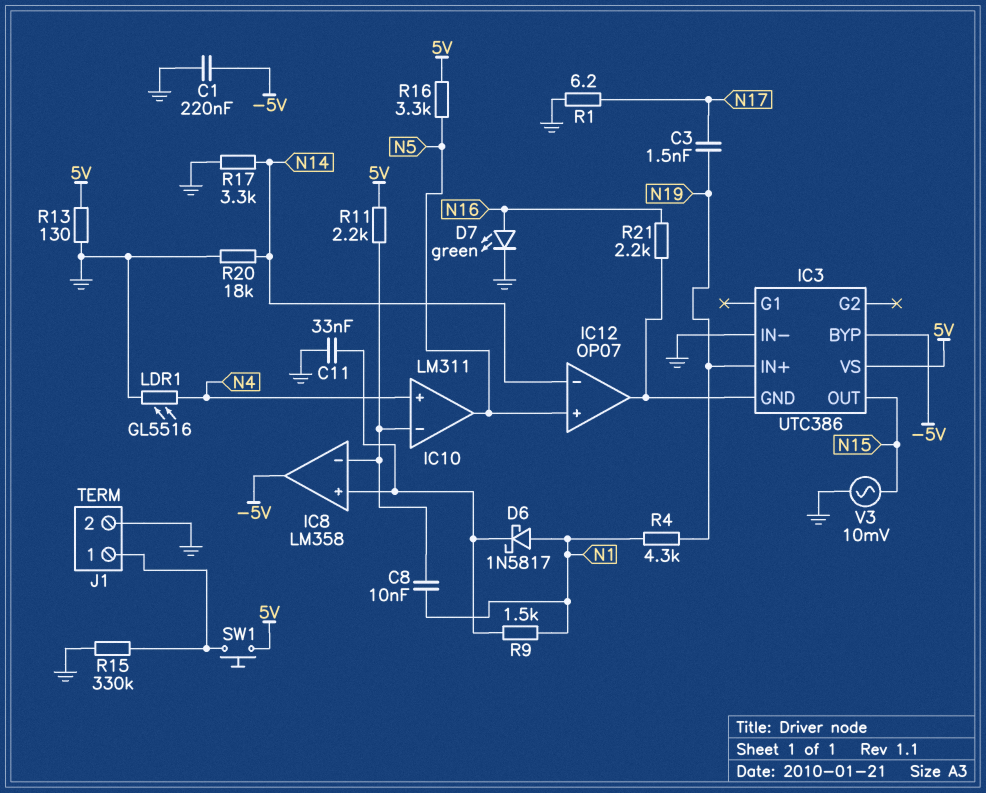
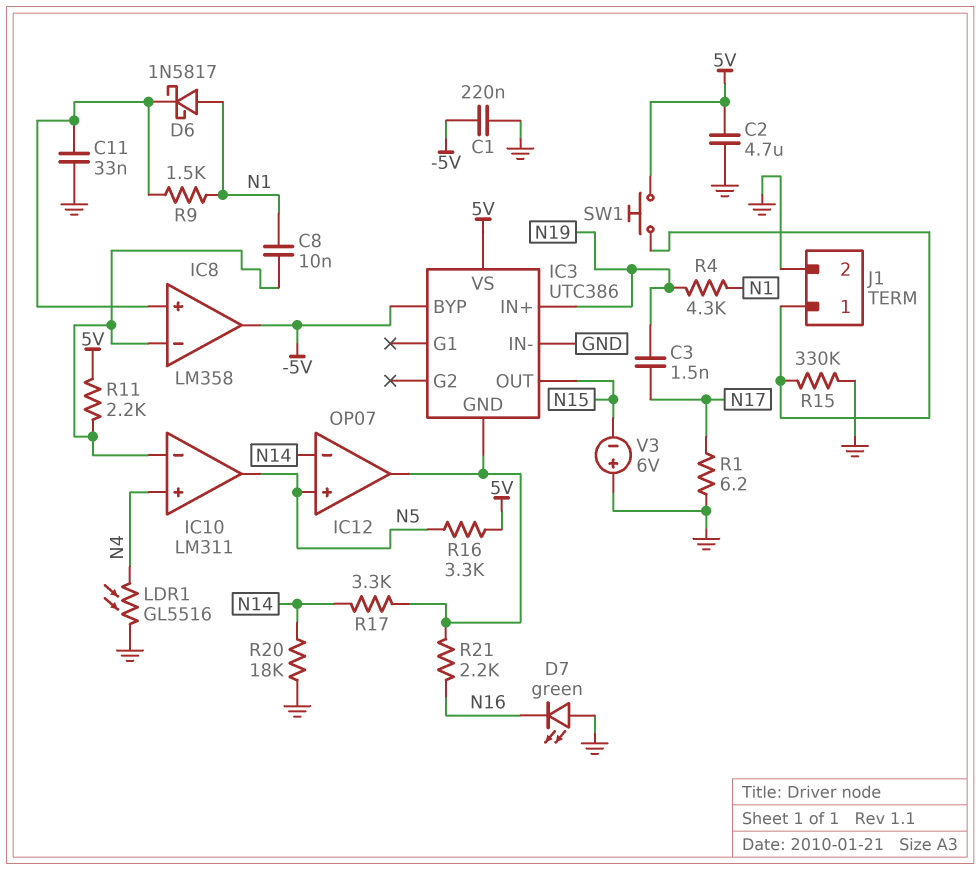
C2: none -> 4.7uF (5V, GND)
D7: LED green (A N16, K GND) -> LED green (A GND, K N16)
R13: 130 (5V, GND) -> none
R17: 3.3k (GND, N14) -> 3.3k (IC3/GND, N14)
V3: AC 10mV (GND, N15) -> 6V (plus GND, minus N15)

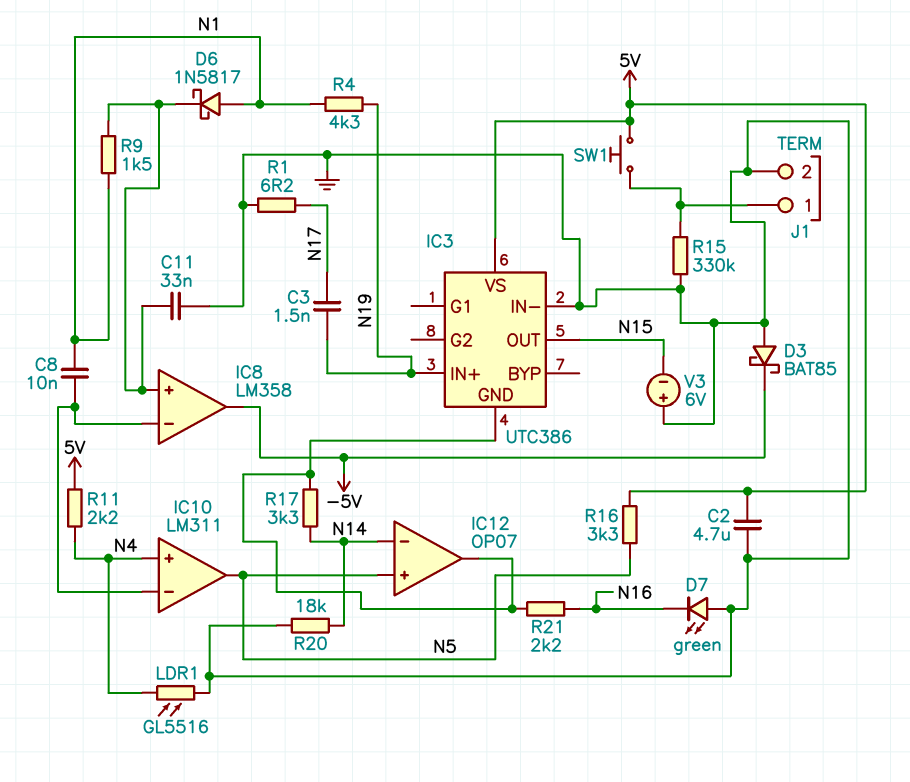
C1: 220nF (-5V, GND) -> none
D3: none -> schottky BAT85 (A GND, K -5V)
IC3 pin BYP: -5V -> none
R11: 2.2k (5V, IC8/in-) -> 2.2k (5V, N4)

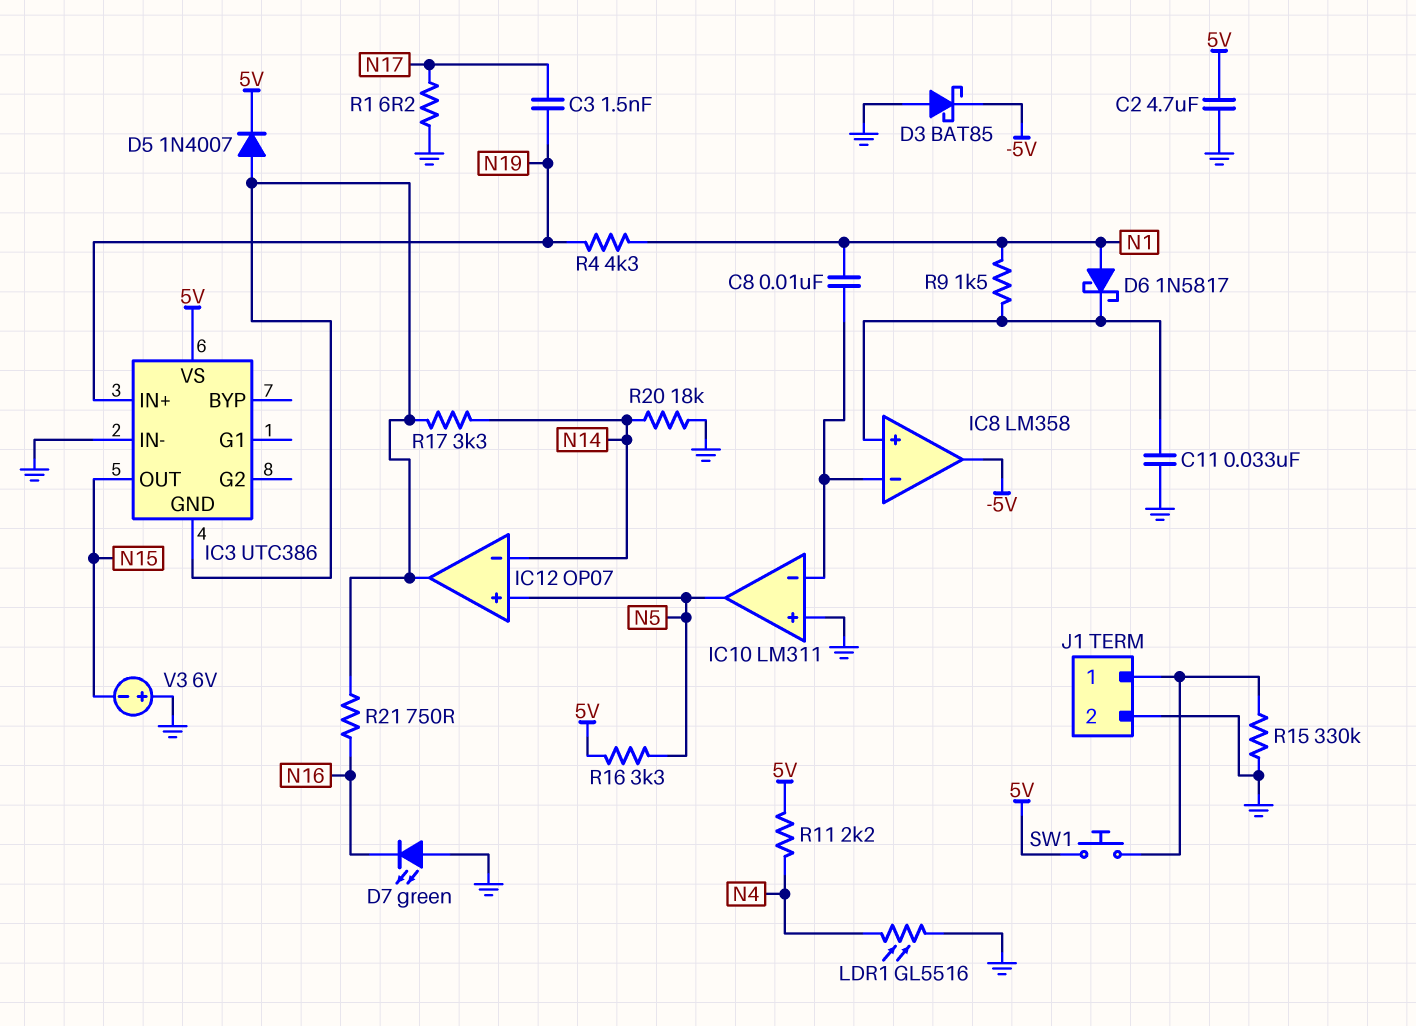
D5: none -> diode 1N4007 (A IC3/GND, K 5V)
IC10 pin in+: N4 -> GND
R21: 2.2k (IC3/GND, N16) -> 750 (IC3/GND, N16)

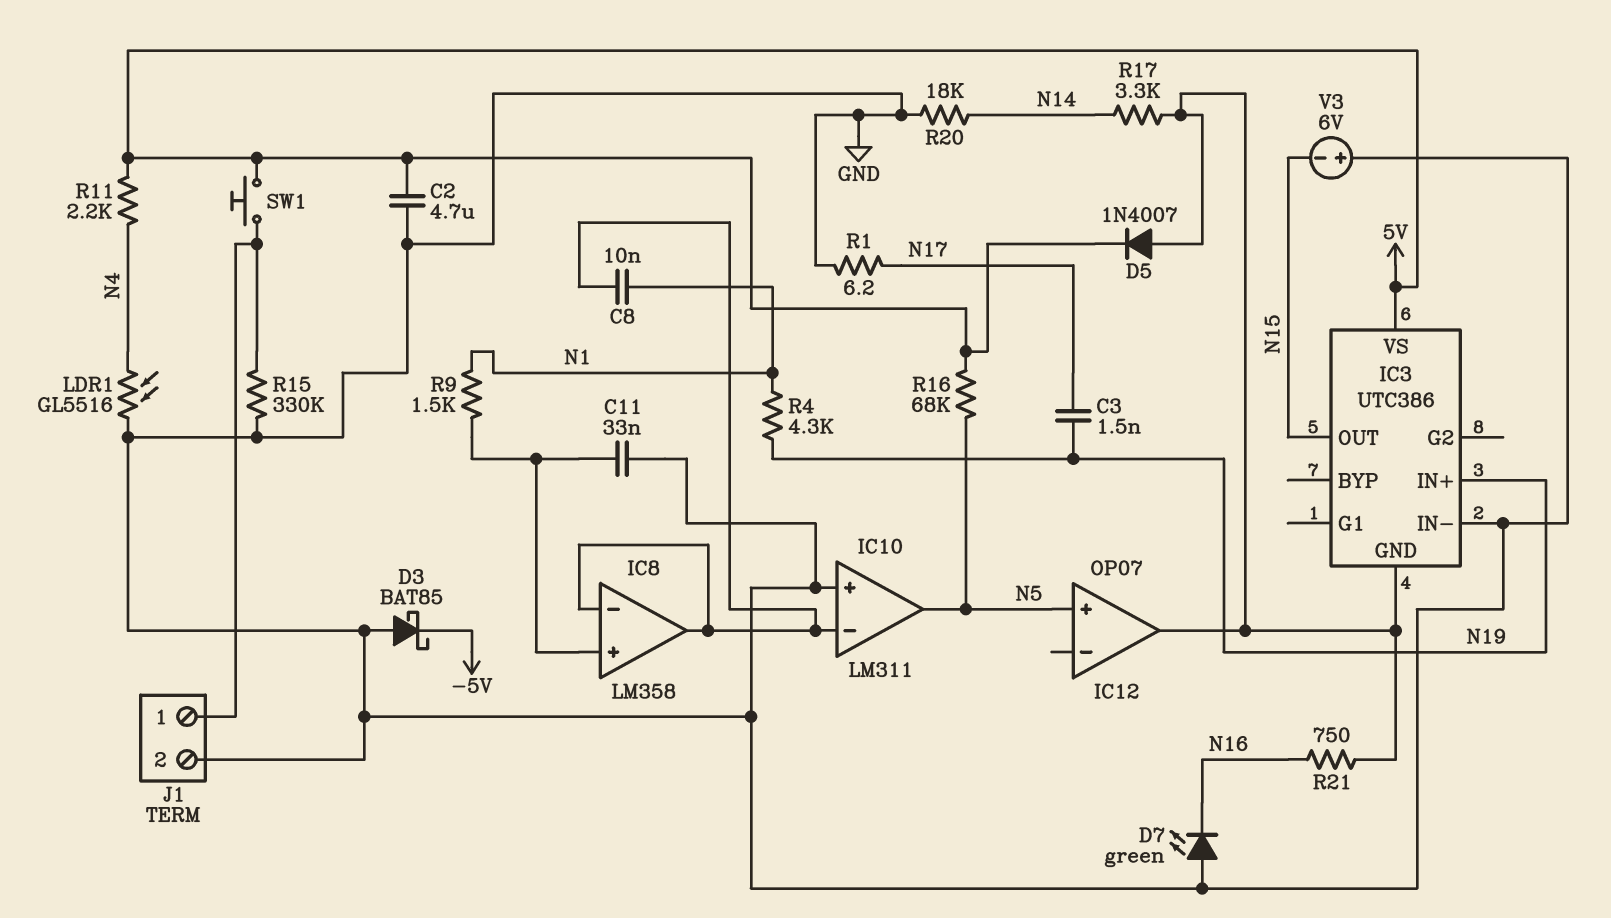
D6: schottky 1N5817 (A N1, K IC8/in+) -> none
IC8 pin out: -5V -> IC8/in-
IC12 pin in-: N14 -> none
R16: 3.3k (5V, N5) -> 68k (5V, N5)

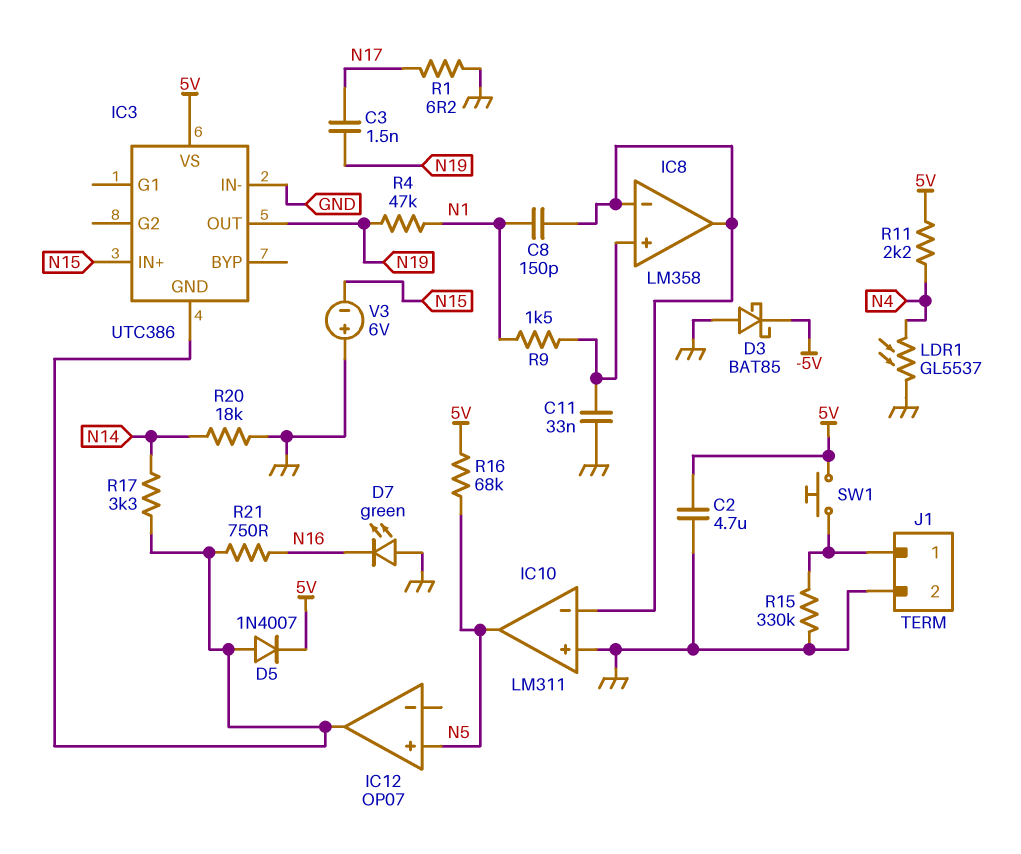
C8: 10nF (IC8/in-, N1) -> 150pF (IC8/in-, N1)
IC3 pin IN+: N19 -> N15
IC3 pin OUT: N15 -> N19
LDR1: GL5516 (GND, N4) -> GL5537 (GND, N4)
R4: 4.3k (N1, N19) -> 47k (N1, N19)

